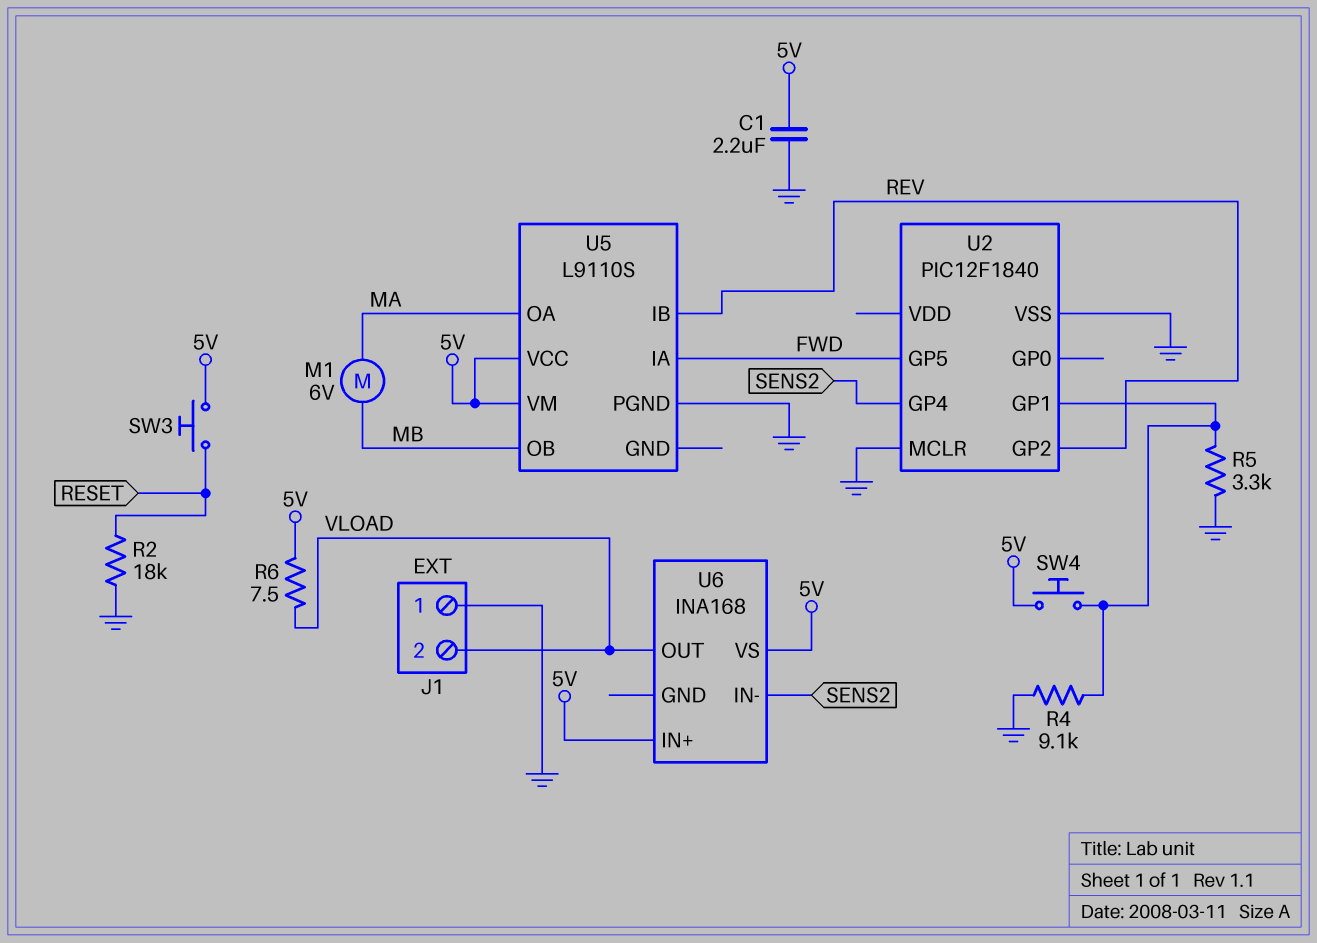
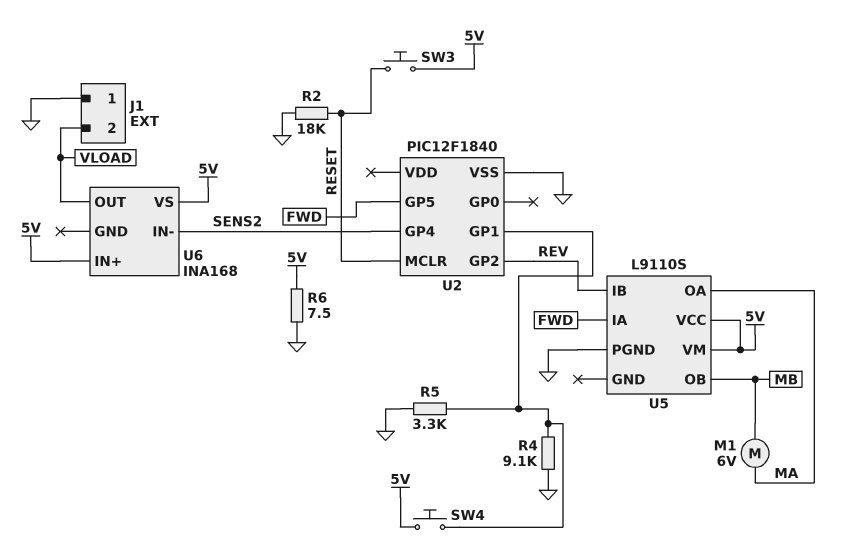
C1: 2.2uF (5V, GND) -> none
R6: 7.5 (5V, VLOAD) -> 7.5 (5V, GND)
U2 pin MCLR: GND -> RESET

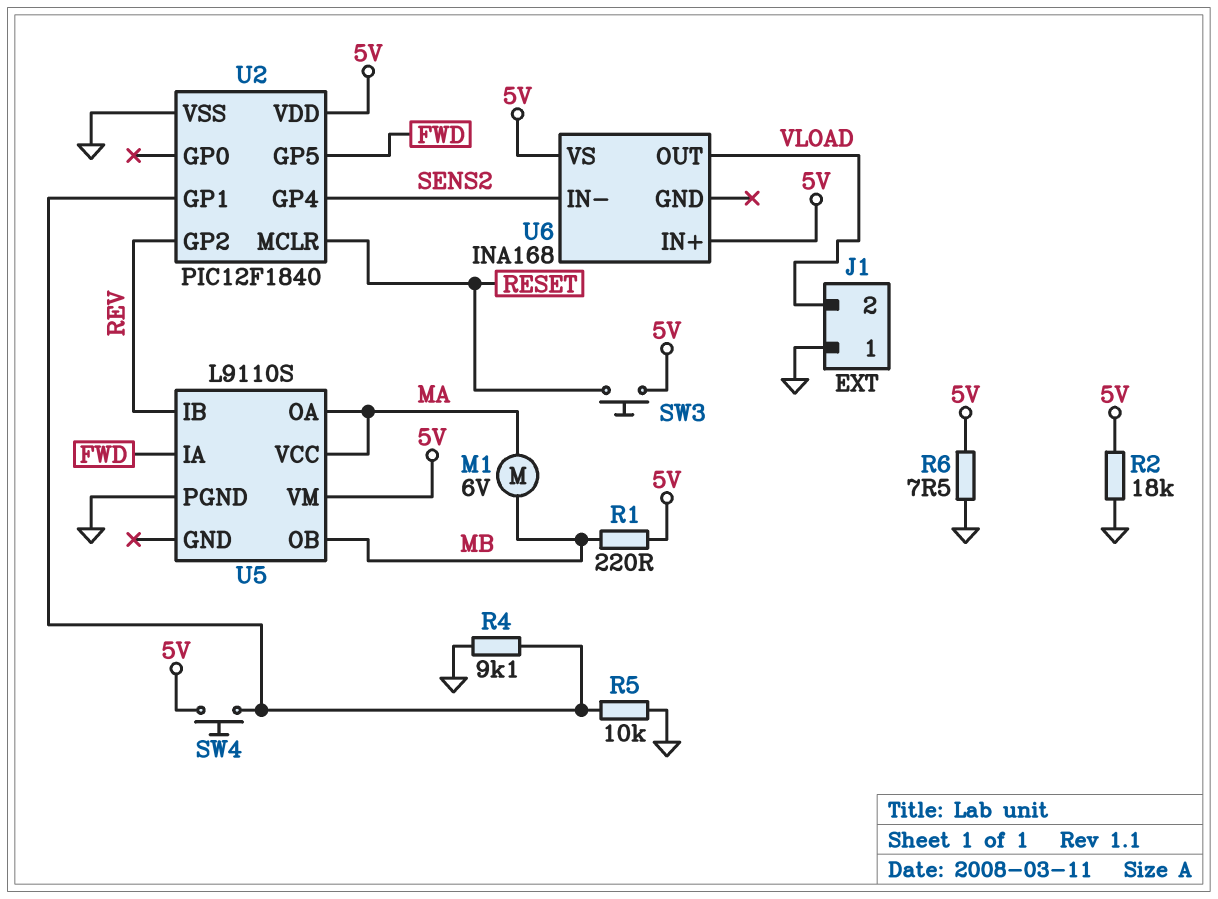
R1: none -> 220 (5V, MB)
R2: 18k (GND, RESET) -> 18k (5V, GND)
R5: 3.3k (GND, U2/GP1) -> 10k (GND, U2/GP1)
U2 pin VDD: none -> 5V
U5 pin VCC: 5V -> MA

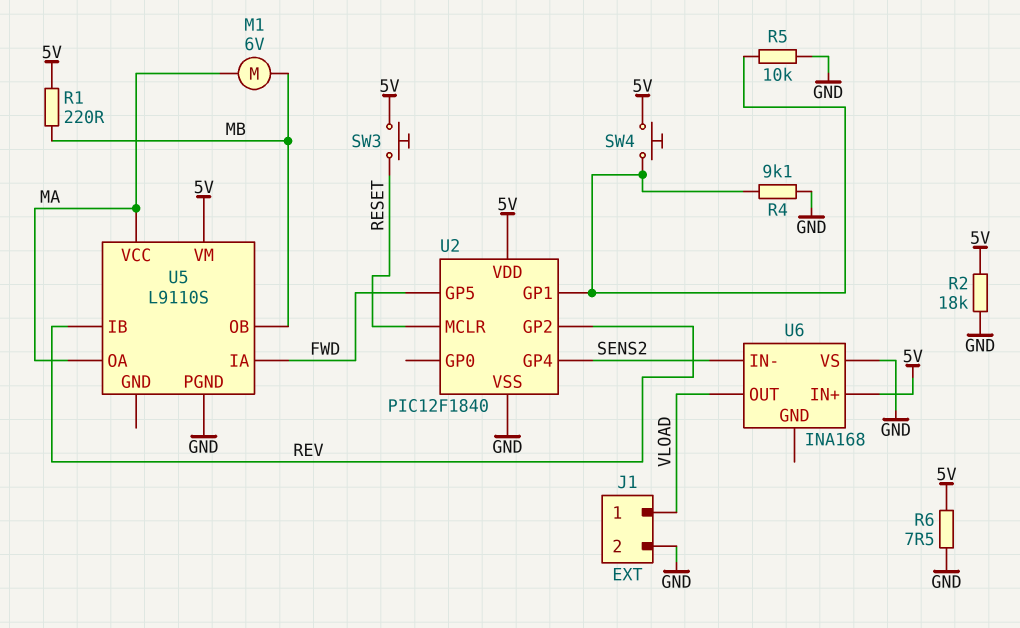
J1 pin 1: GND -> VLOAD
J1 pin 2: VLOAD -> GND
U6 pin VS: 5V -> GND

